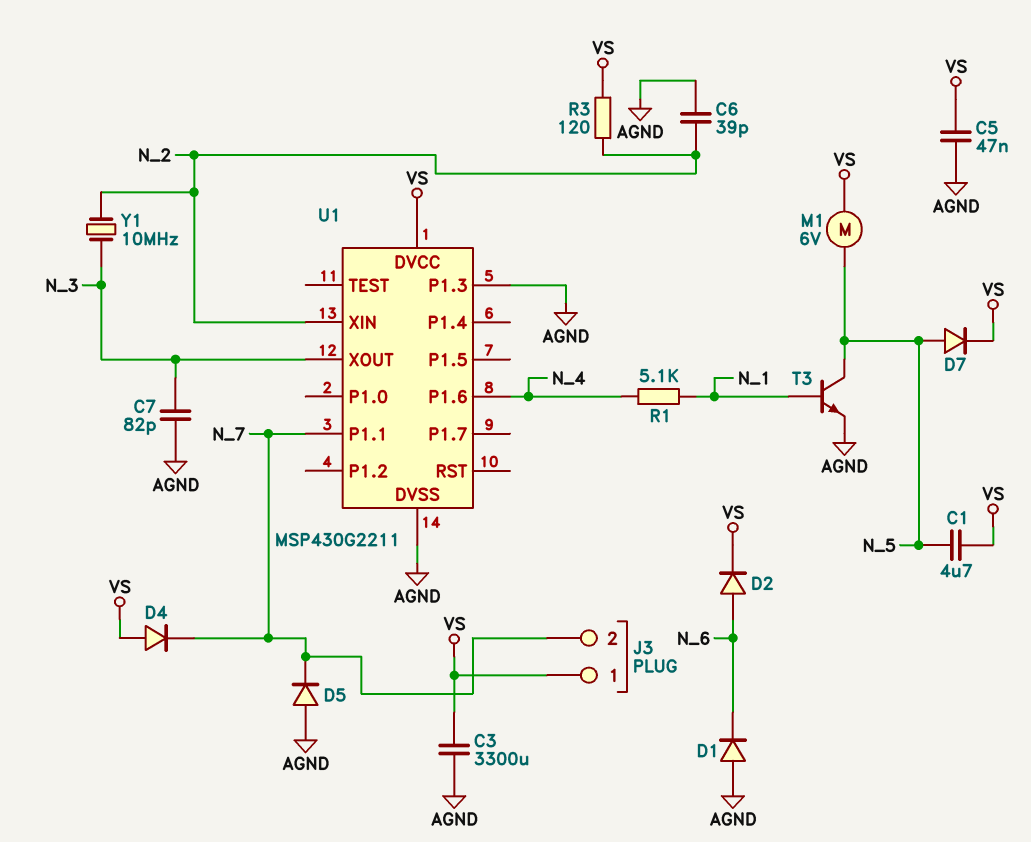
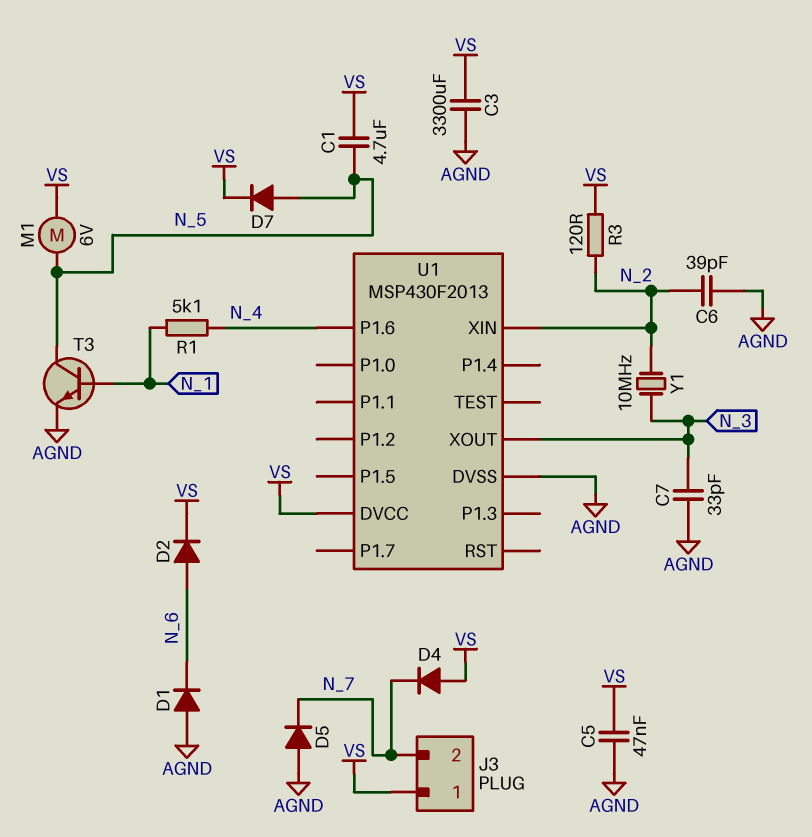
C7: 82pF (AGND, N_3) -> 33pF (AGND, N_3)
U1: MSP430G2211 -> MSP430F2013
U1 pin P1.1: N_7 -> none
U1 pin P1.3: AGND -> none

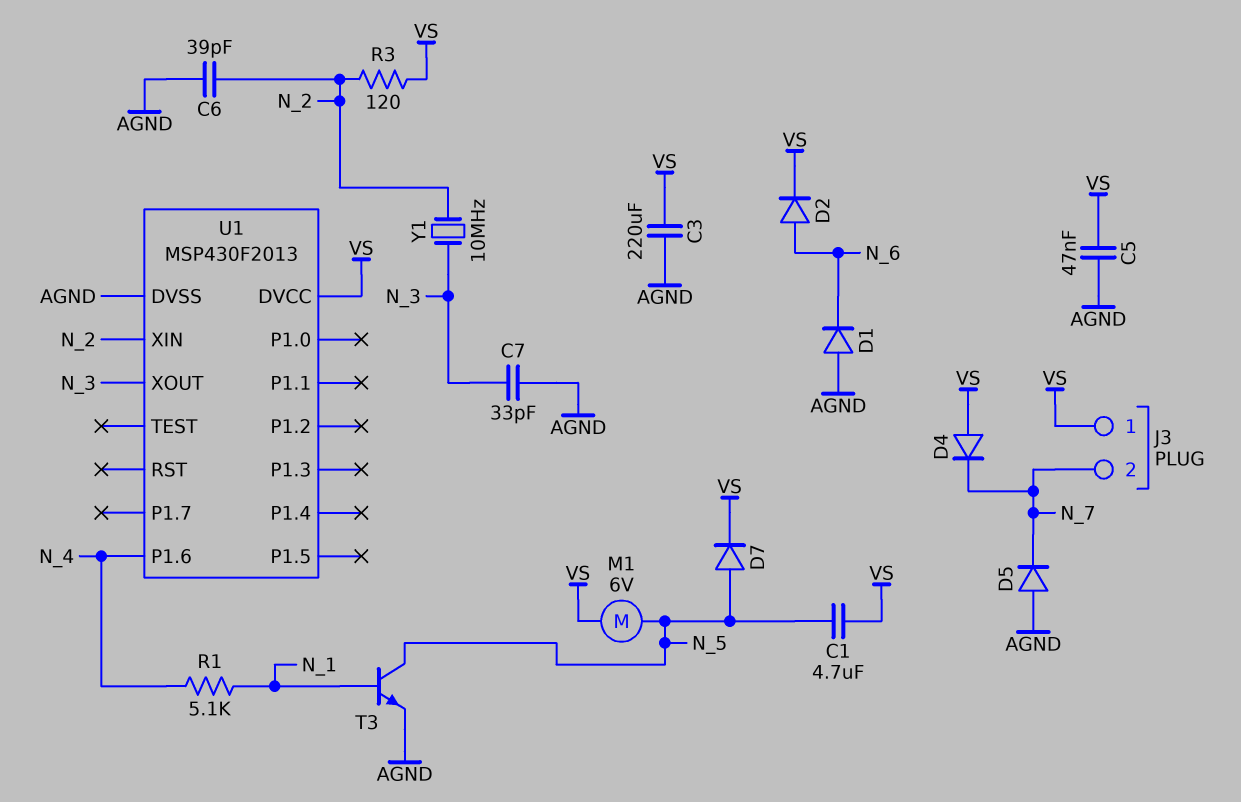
C3: 3300uF (AGND, VS) -> 220uF (AGND, VS)

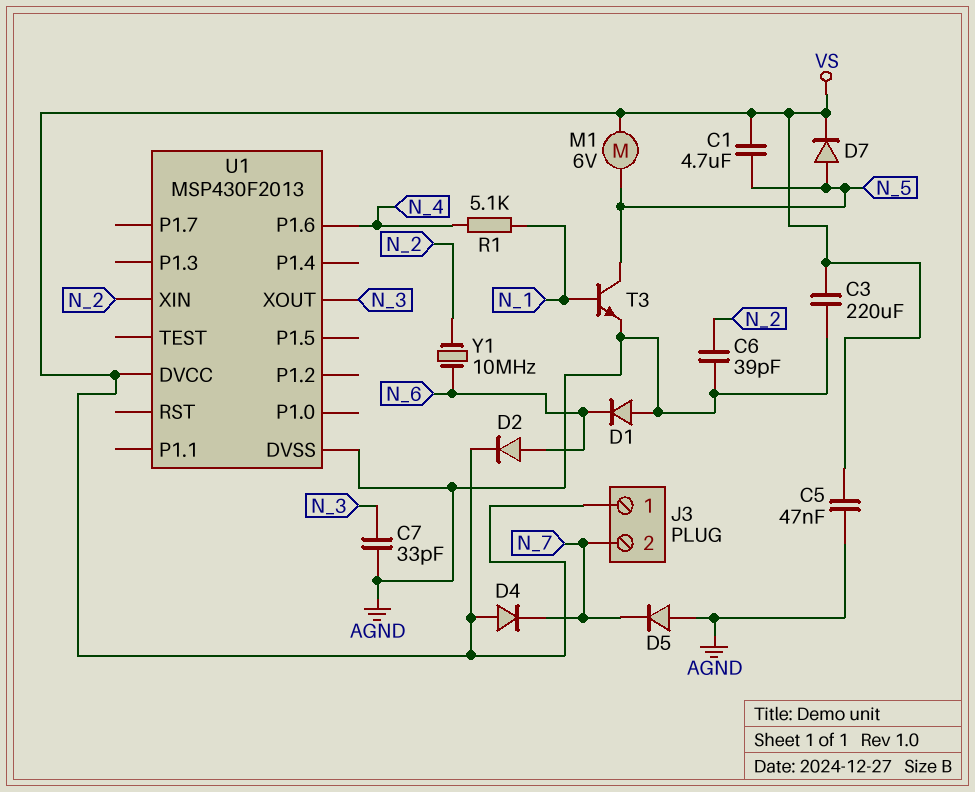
R3: 120 (N_2, VS) -> none
Y1: 10MHz (N_2, N_3) -> 10MHz (N_2, N_6)

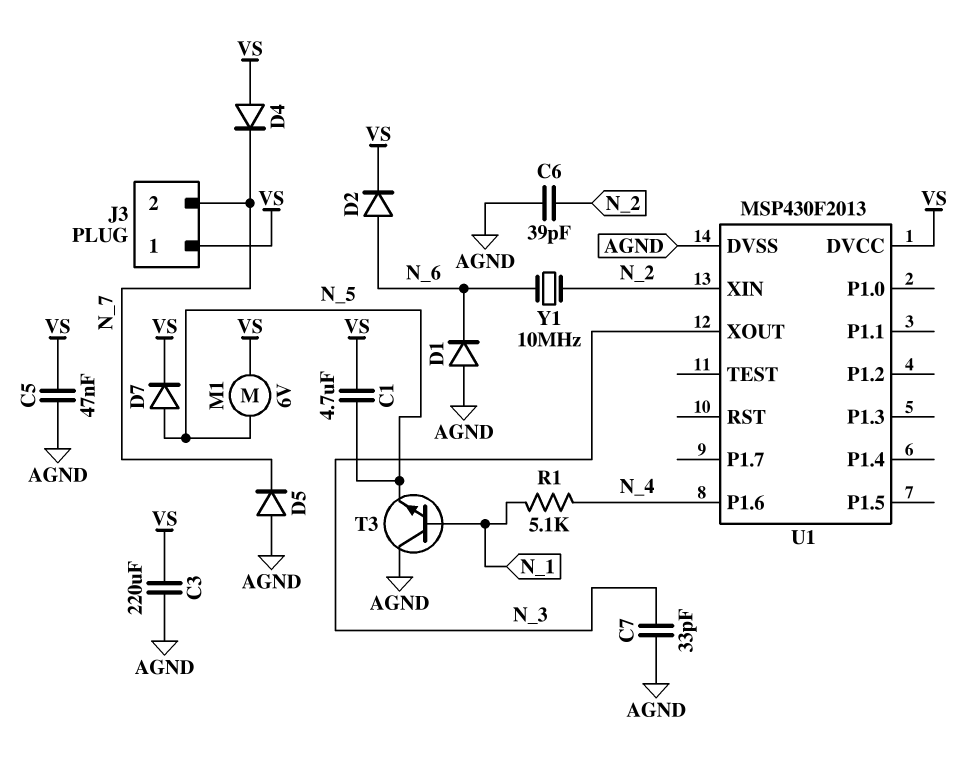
T3: NPN (B N_1, C N_5, E AGND) -> NPN (B N_1, C AGND, E N_5)

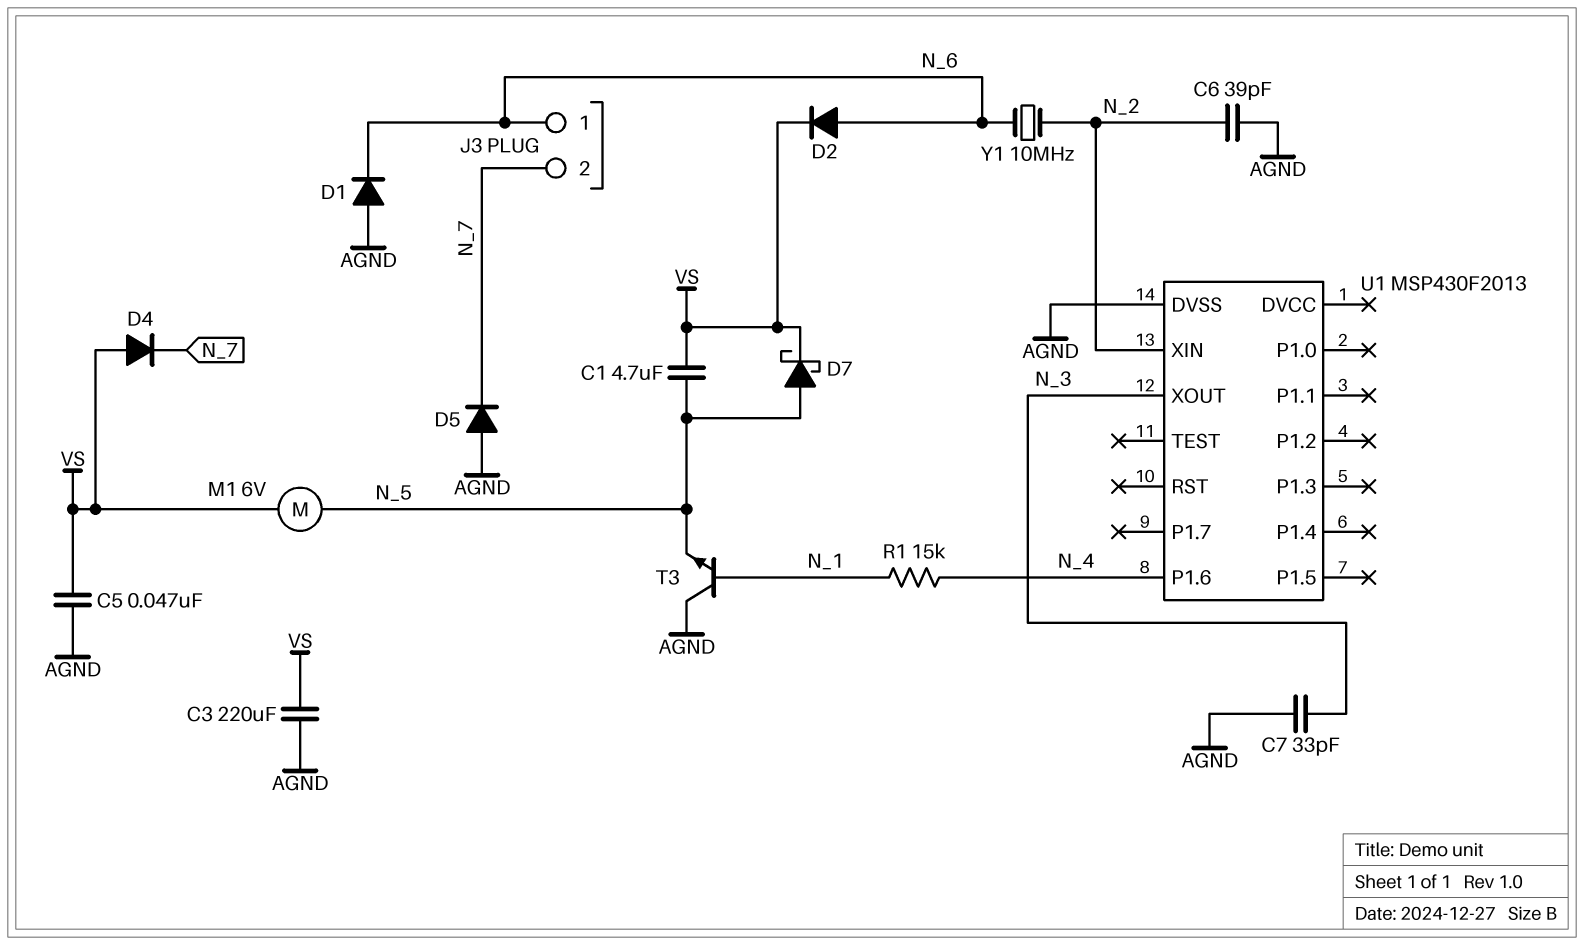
D7: diode (A N_5, K VS) -> schottky (A N_5, K VS)
J3 pin 1: VS -> N_6
R1: 5.1k (N_1, N_4) -> 15k (N_1, N_4)
U1 pin DVCC: VS -> none

